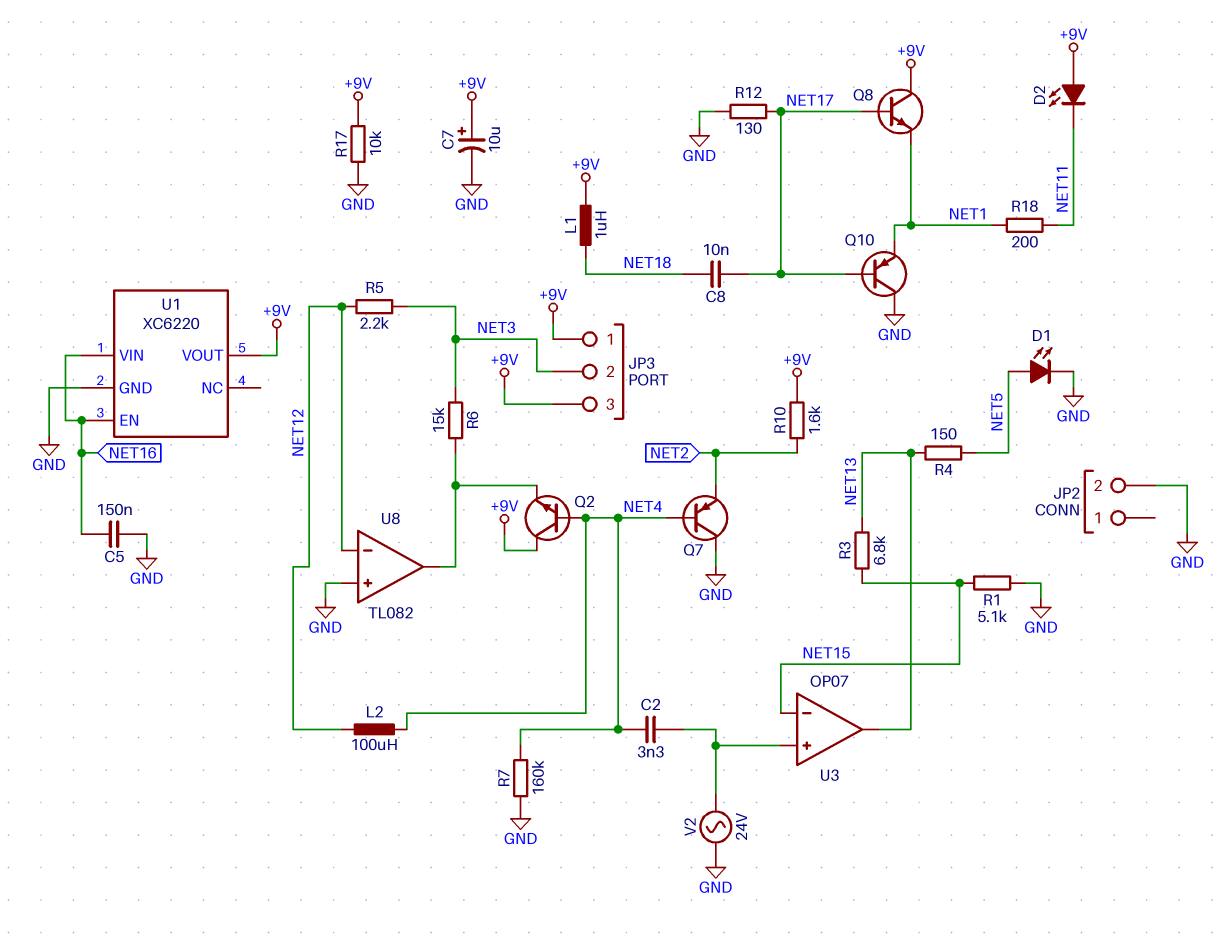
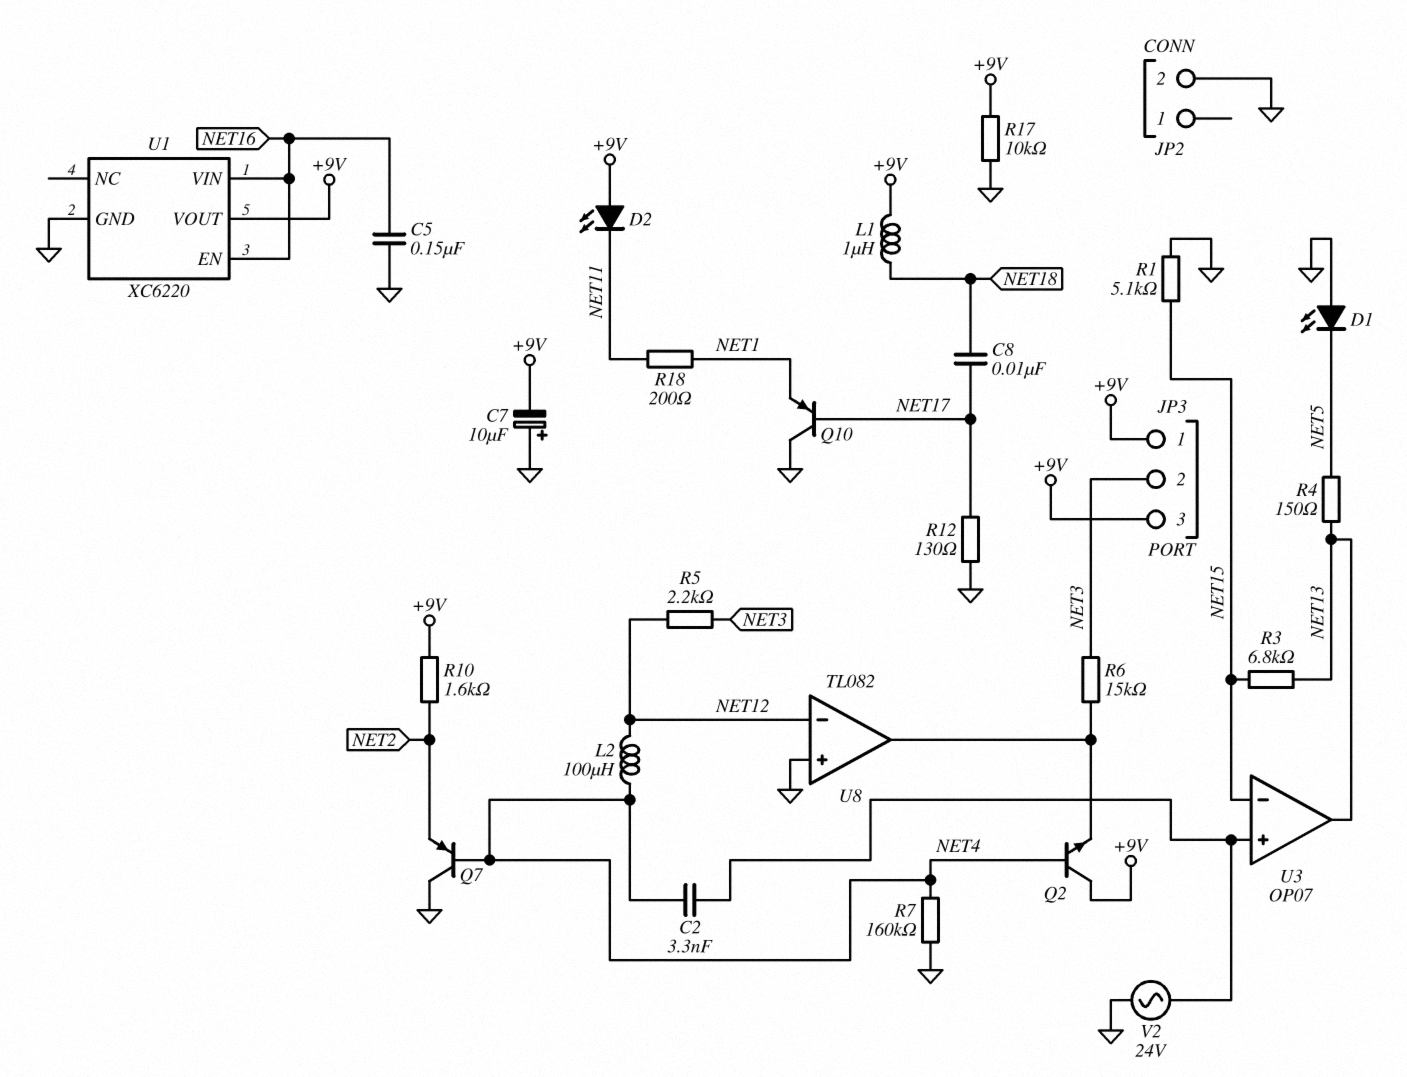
C7: 10uF (plus +9V, minus GND) -> 10uF (plus GND, minus +9V)
D1: LED (A NET5, K GND) -> LED (A GND, K NET5)
Q8: NPN (B NET17, C +9V, E NET1) -> none

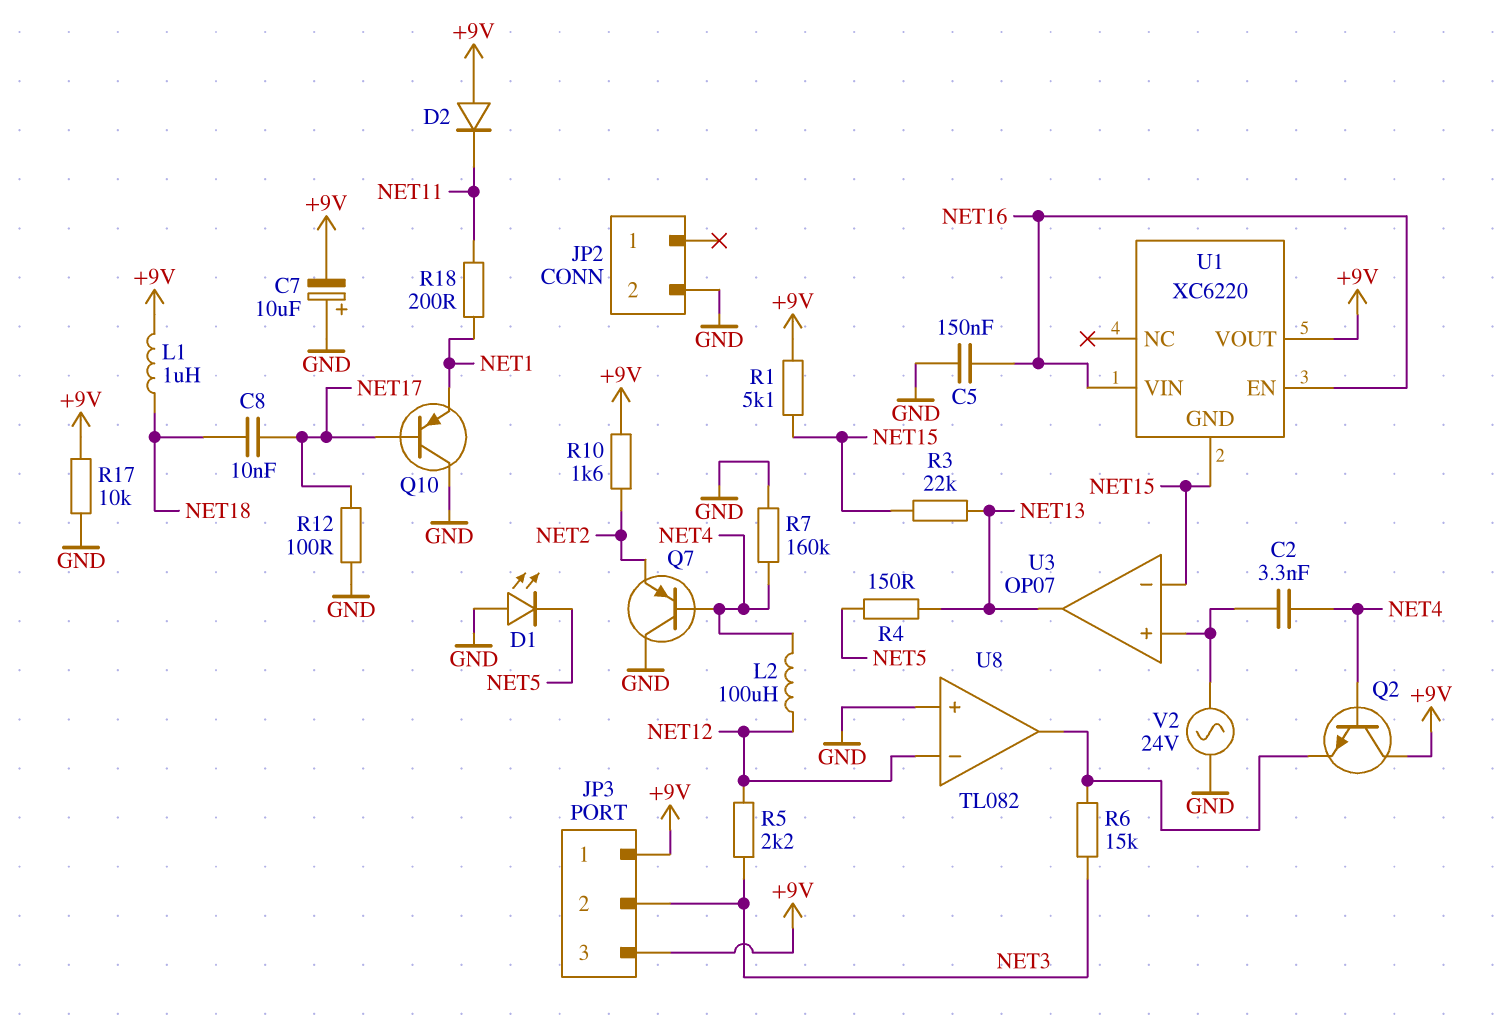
D2: LED (A +9V, K NET11) -> diode (A +9V, K NET11)
R1: 5.1k (GND, NET15) -> 5.1k (+9V, NET15)
R3: 6.8k (NET13, NET15) -> 22k (NET13, NET15)
R12: 130 (GND, NET17) -> 100 (GND, NET17)
U1 pin GND: GND -> NET15

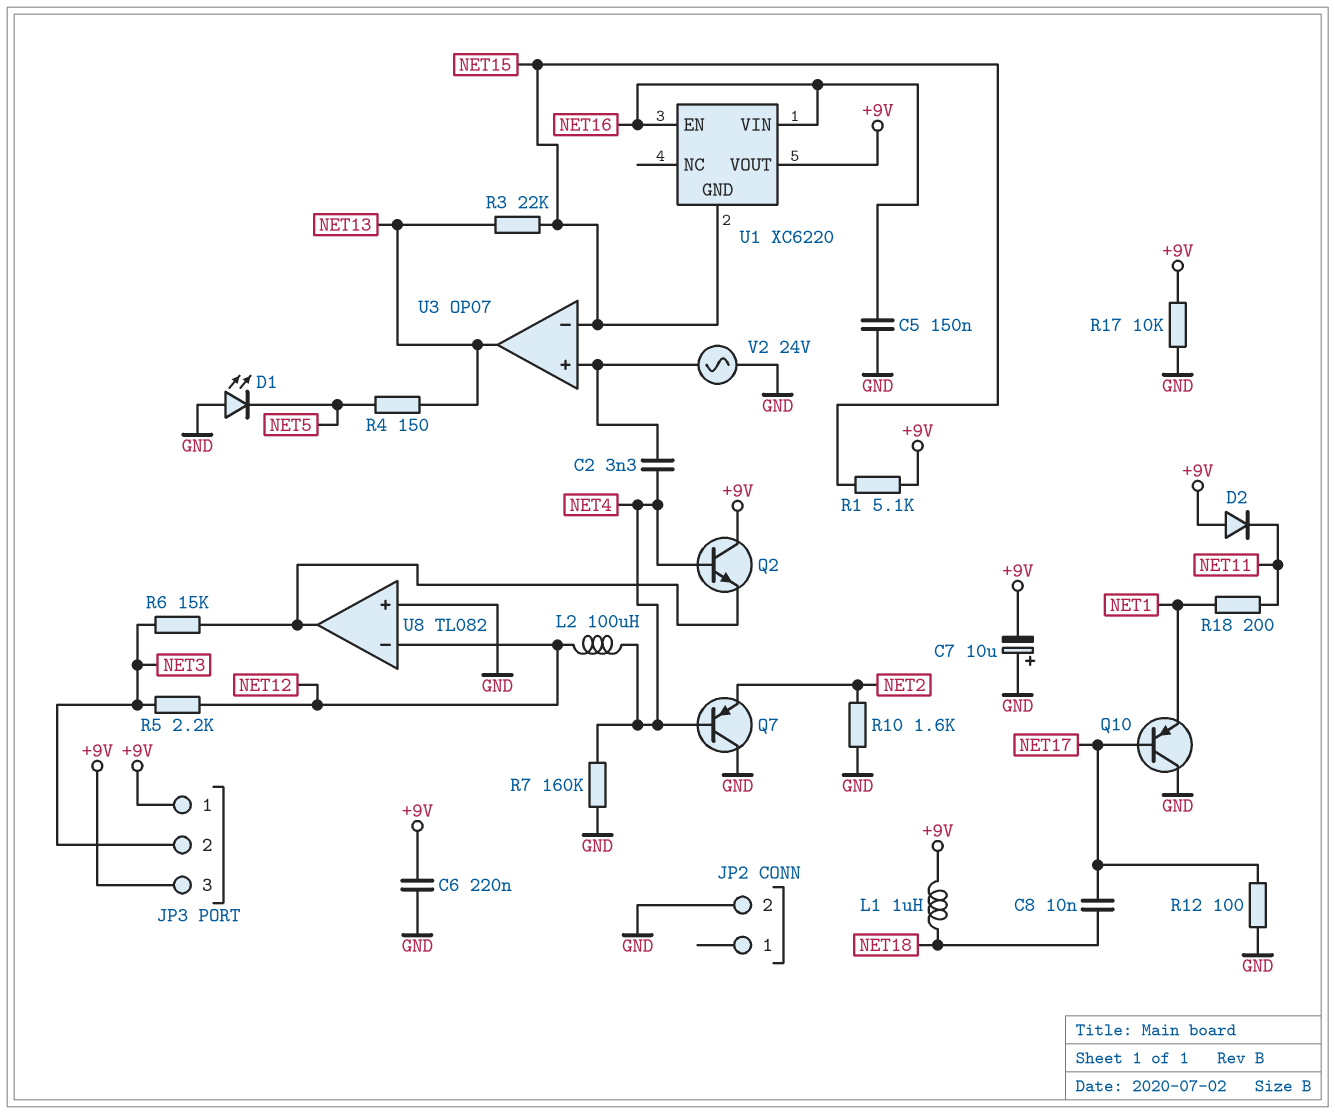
C6: none -> 220nF (+9V, GND)
R10: 1.6k (+9V, NET2) -> 1.6k (GND, NET2)

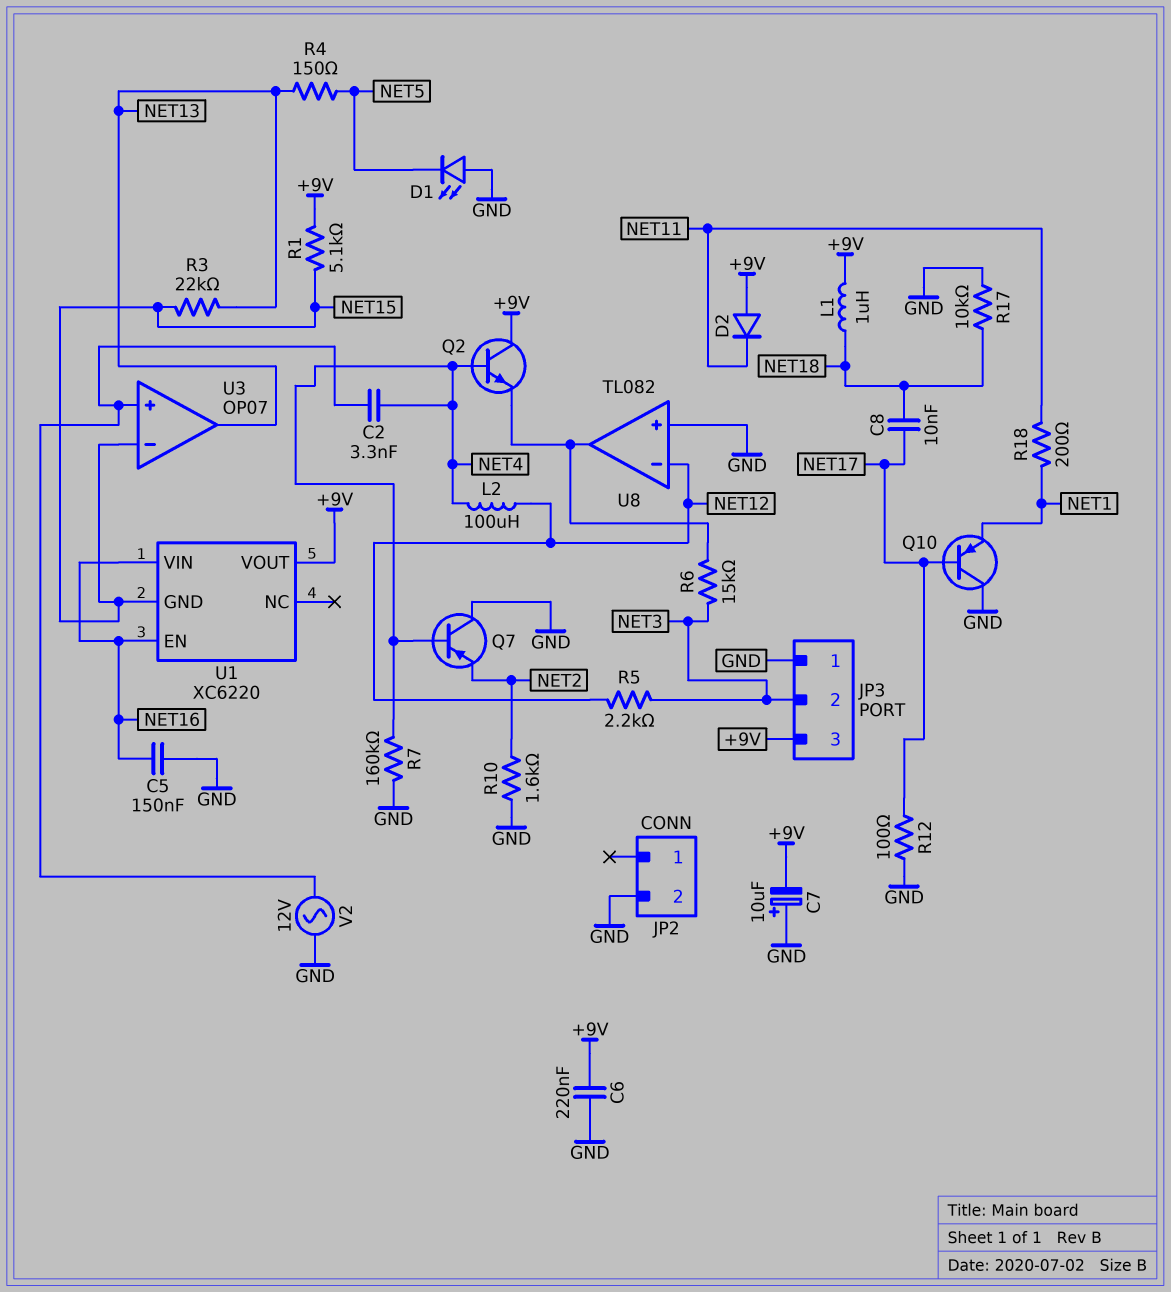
JP3 pin 1: +9V -> GND
R17: 10k (+9V, GND) -> 10k (GND, NET18)
V2: AC 24V (GND, U3/in+) -> AC 12V (GND, U3/in+)

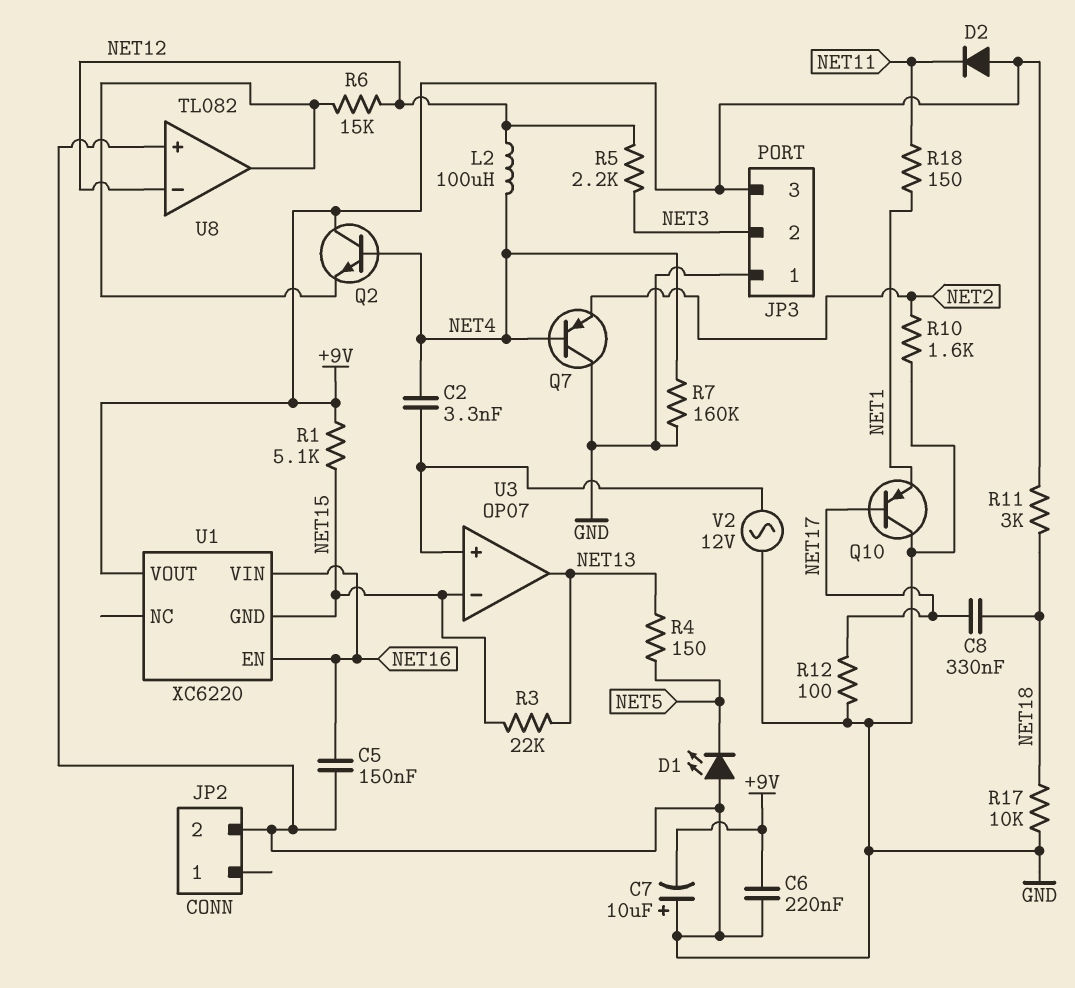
C8: 10nF (NET17, NET18) -> 330nF (NET17, NET18)
L1: 1uH (+9V, NET18) -> none
R6: 15k (NET3, U8/out) -> 15k (NET12, U8/out)
R11: none -> 3k (+9V, NET18)
R18: 200 (NET1, NET11) -> 150 (NET1, NET11)

